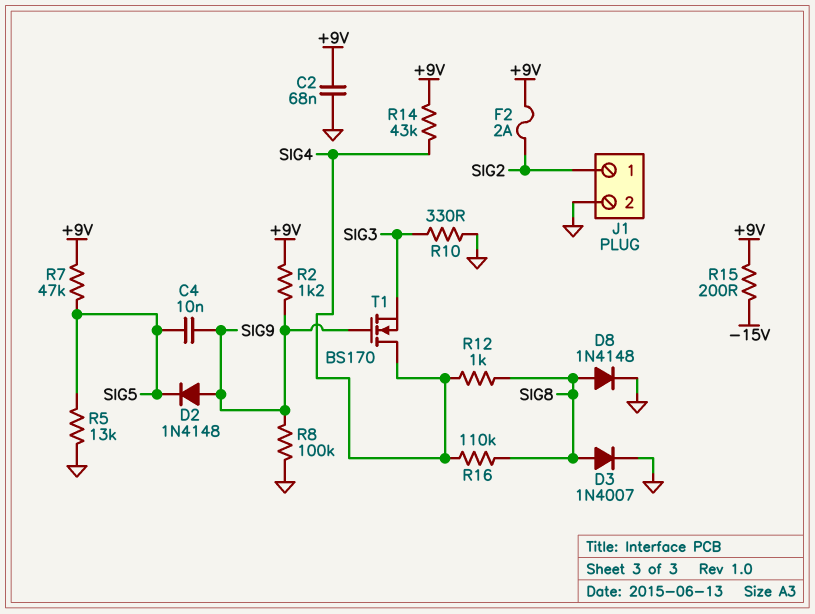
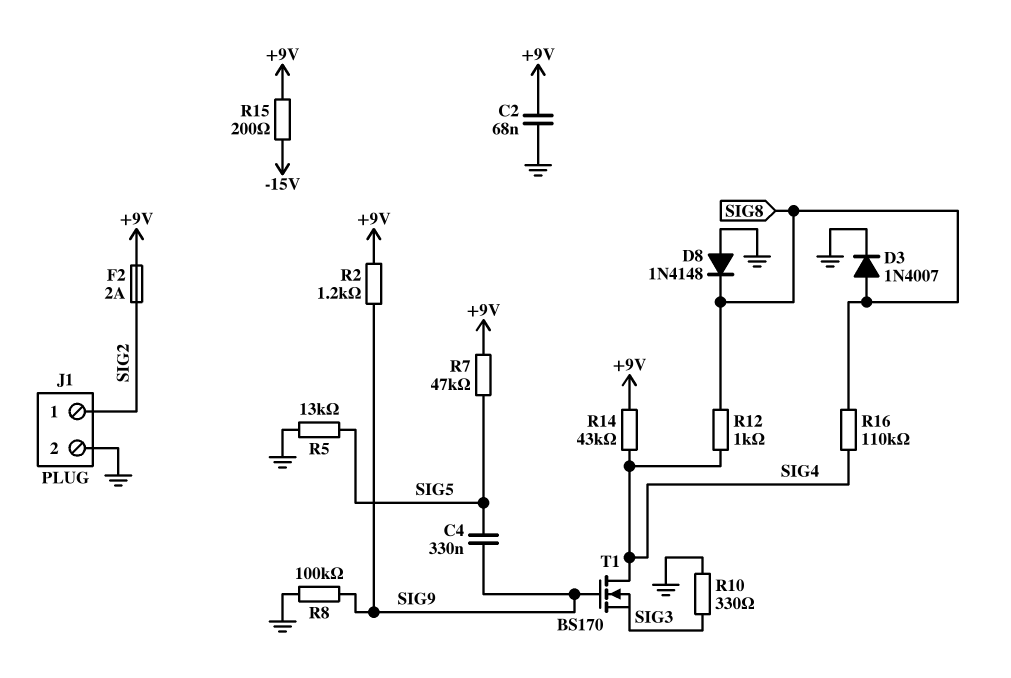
C4: 10nF (SIG5, SIG9) -> 330nF (SIG5, SIG9)
D2: diode 1N4148 (A SIG9, K SIG5) -> none
D8: diode 1N4148 (A SIG8, K GND) -> diode 1N4148 (A GND, K SIG8)

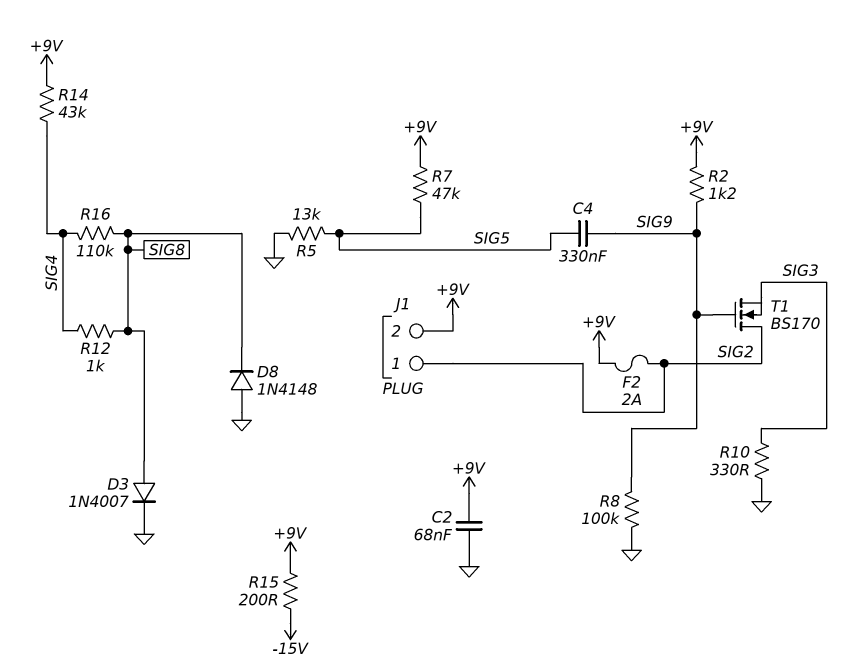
J1 pin 2: GND -> +9V
T1: NMOS BS170 (G SIG9, D SIG4, S SIG3) -> NMOS BS170 (G SIG9, D SIG2, S SIG3)

